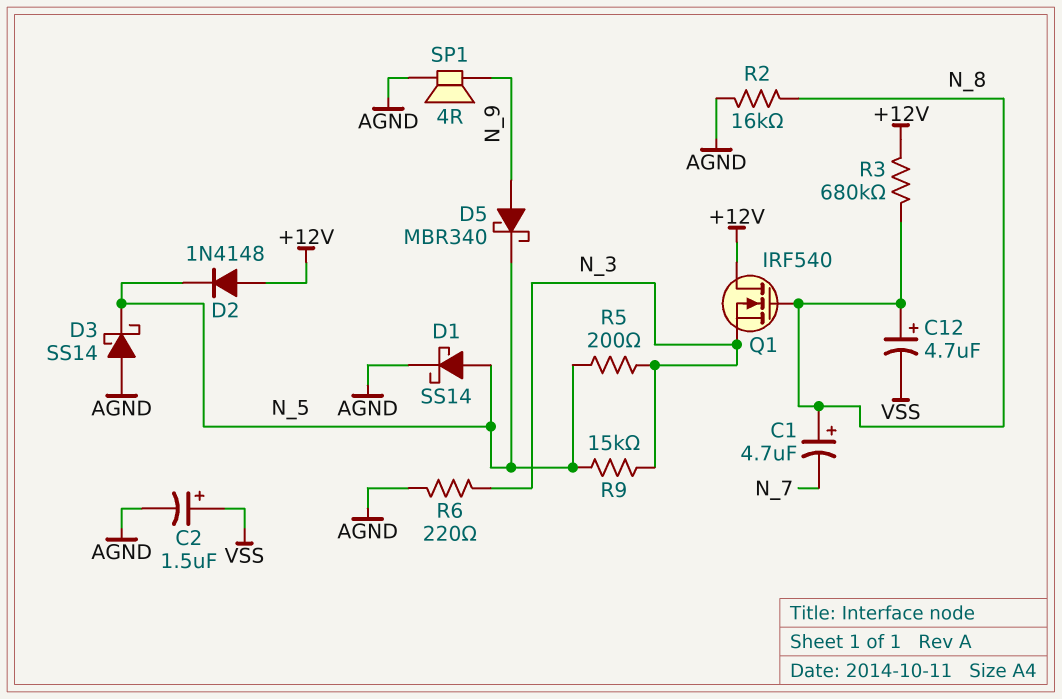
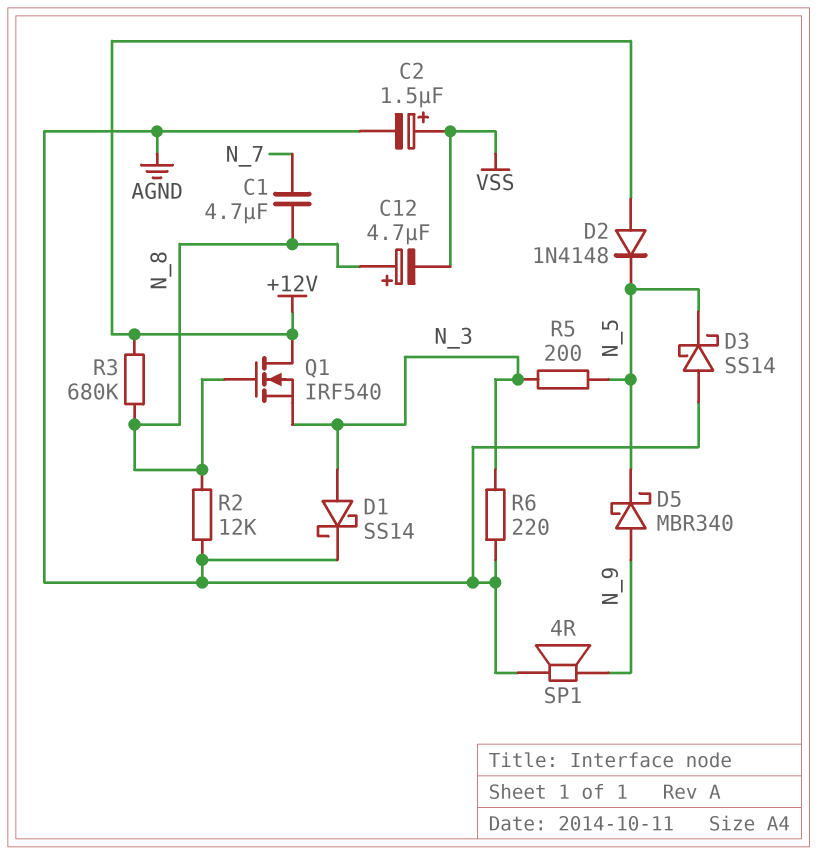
C1: 4.7uF (plus N_8, minus N_7) -> 4.7uF (N_7, N_8)
D1: schottky SS14 (A N_5, K AGND) -> schottky SS14 (A N_3, K AGND)
R2: 16k (AGND, N_8) -> 12k (AGND, N_8)
R9: 15k (N_3, N_5) -> none

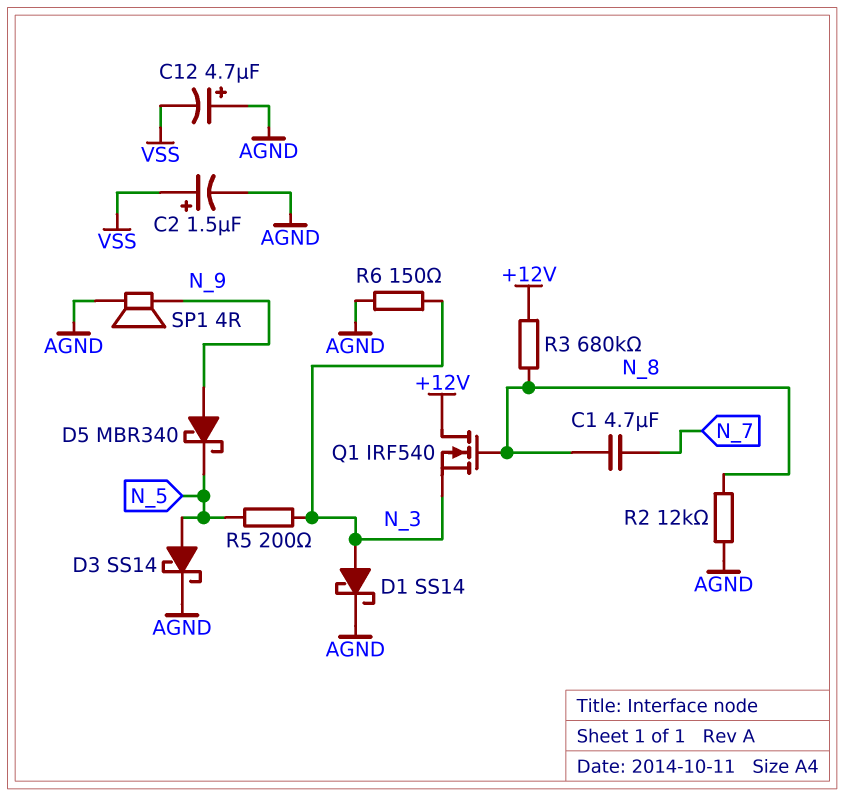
C12: 4.7uF (plus N_8, minus VSS) -> 4.7uF (plus AGND, minus VSS)
D2: diode 1N4148 (A +12V, K N_5) -> none
D3: schottky SS14 (A AGND, K N_5) -> schottky SS14 (A N_5, K AGND)
R6: 220 (AGND, N_3) -> 150 (AGND, N_3)

